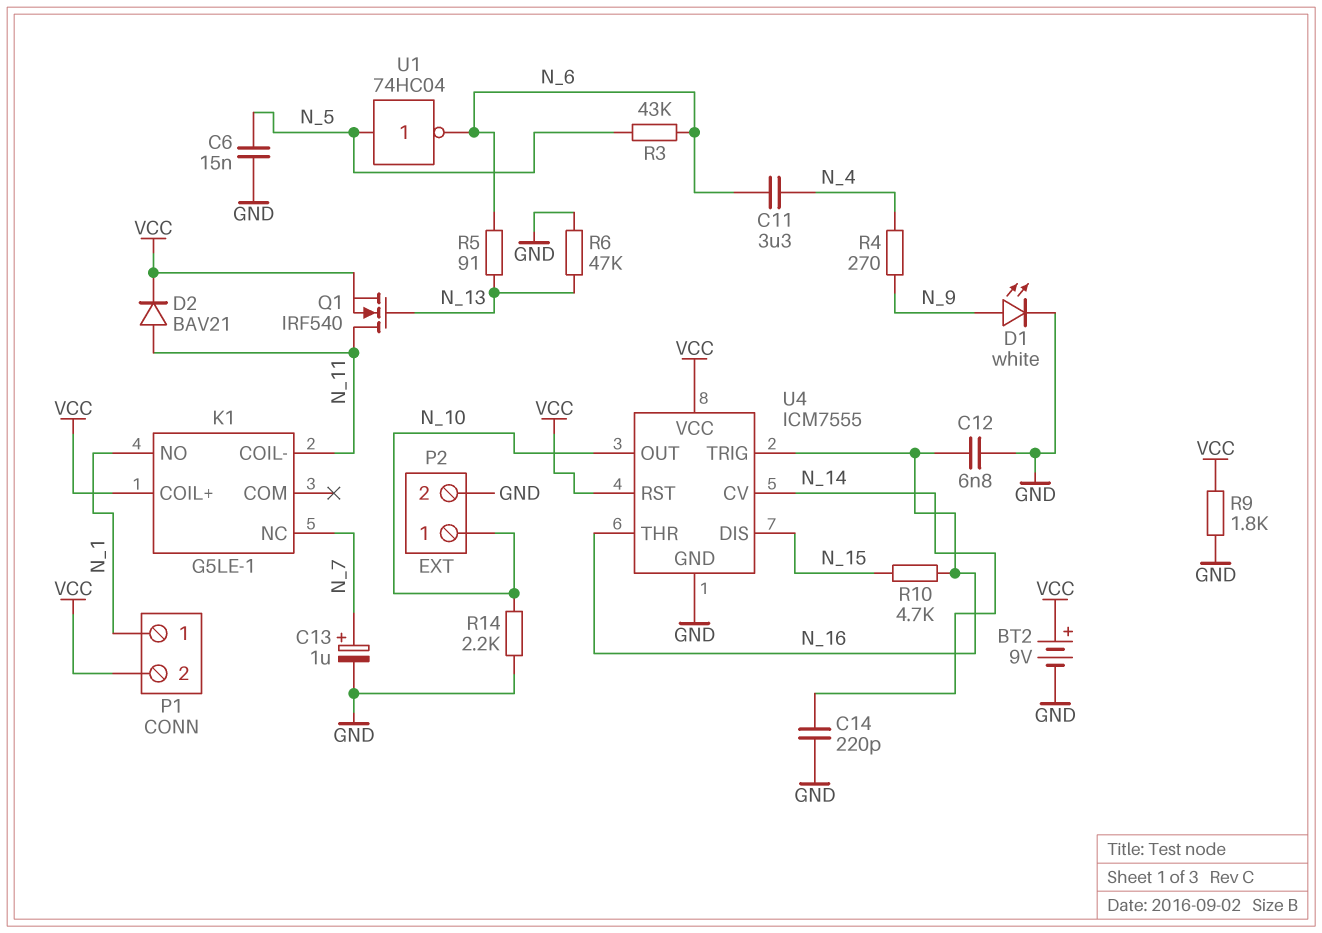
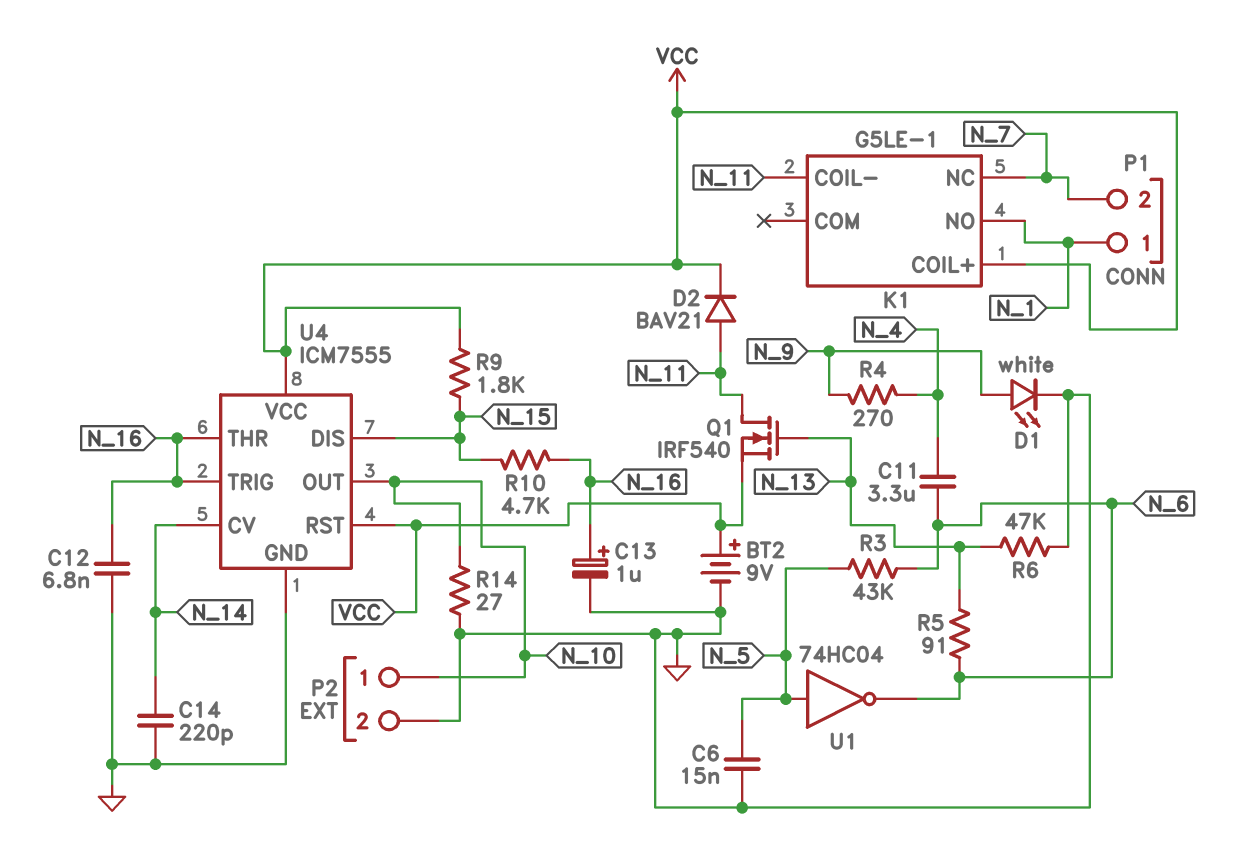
C13: 1uF (plus N_7, minus GND) -> 1uF (plus N_16, minus GND)
P1 pin 2: VCC -> N_7
R9: 1.8k (GND, VCC) -> 1.8k (N_15, VCC)
R14: 2.2k (GND, N_10) -> 27 (GND, N_10)

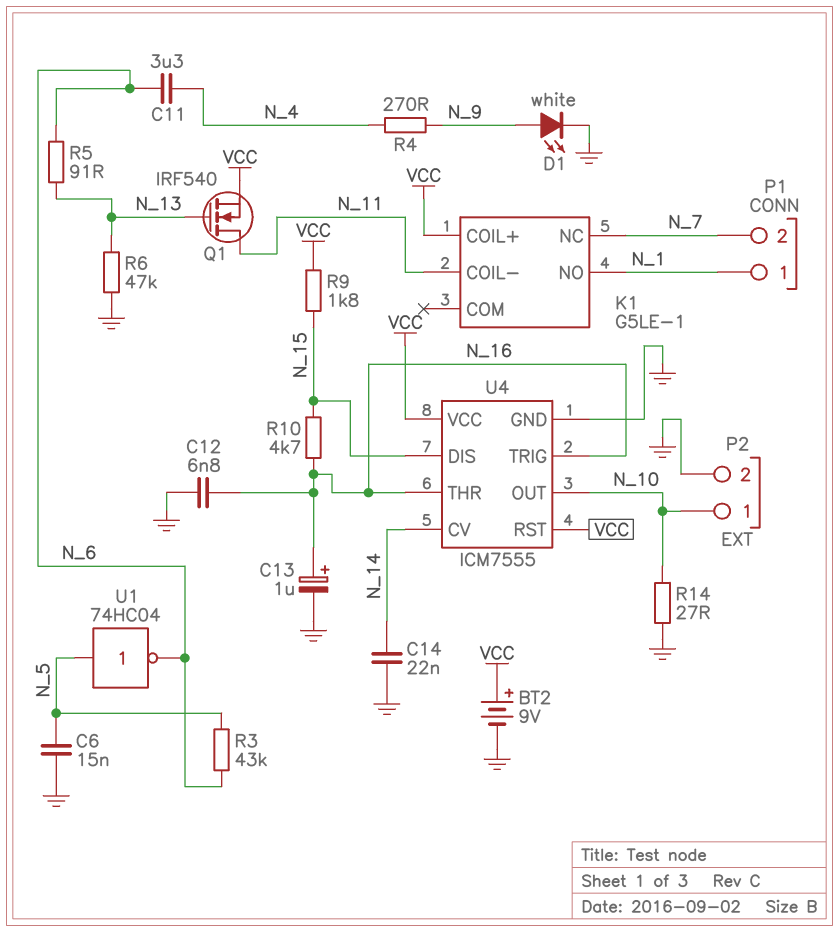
C14: 220pF (GND, N_14) -> 22nF (GND, N_14)
D2: diode BAV21 (A N_11, K VCC) -> none

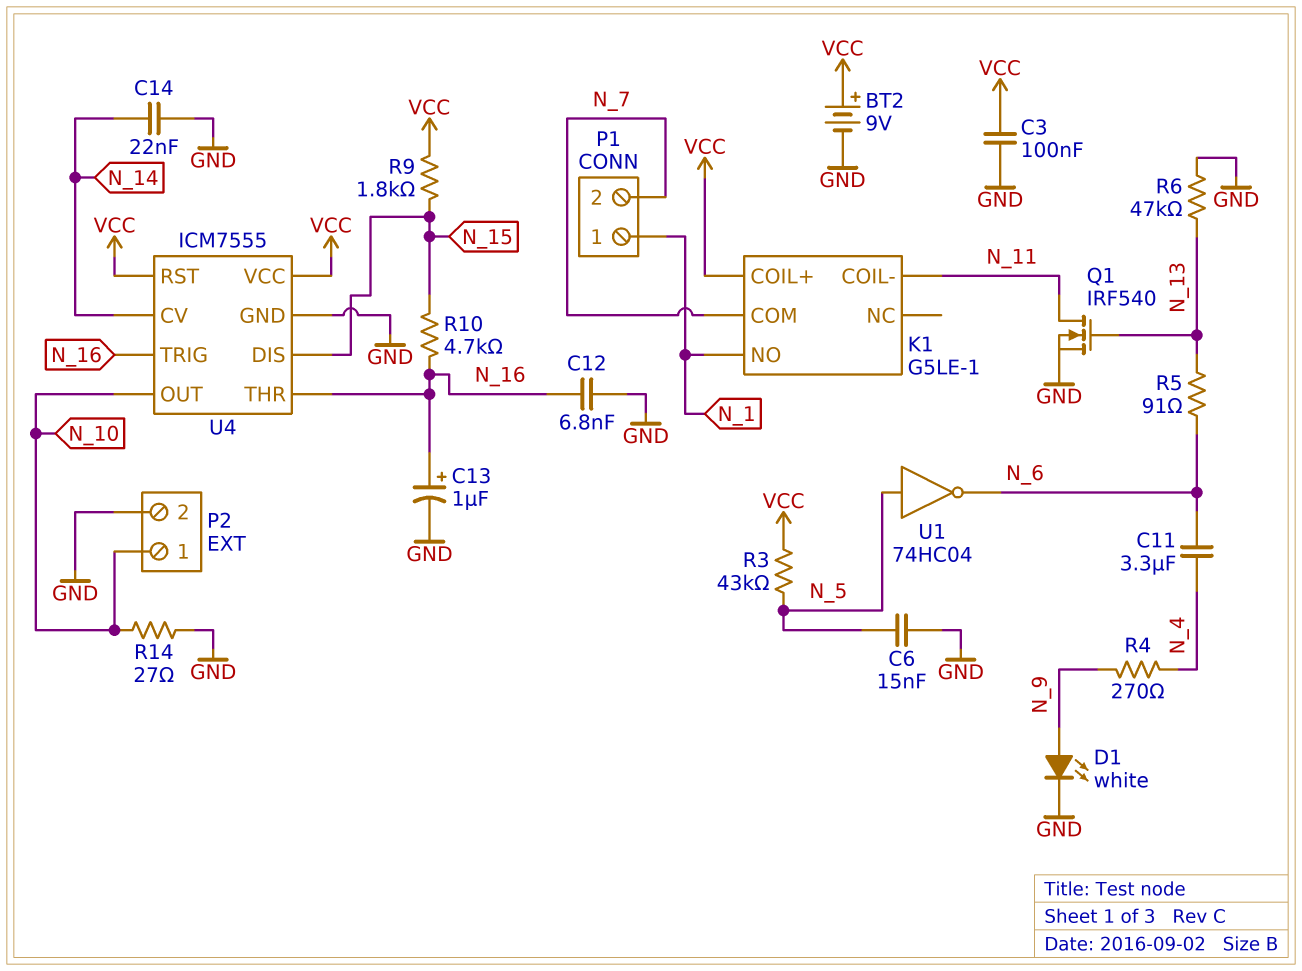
C3: none -> 100nF (GND, VCC)
K1 pin COM: none -> N_7
K1 pin NC: N_7 -> none
Q1: NMOS IRF540 (G N_13, D N_11, S VCC) -> NMOS IRF540 (G N_13, D N_11, S GND)
R3: 43k (N_5, N_6) -> 43k (N_5, VCC)

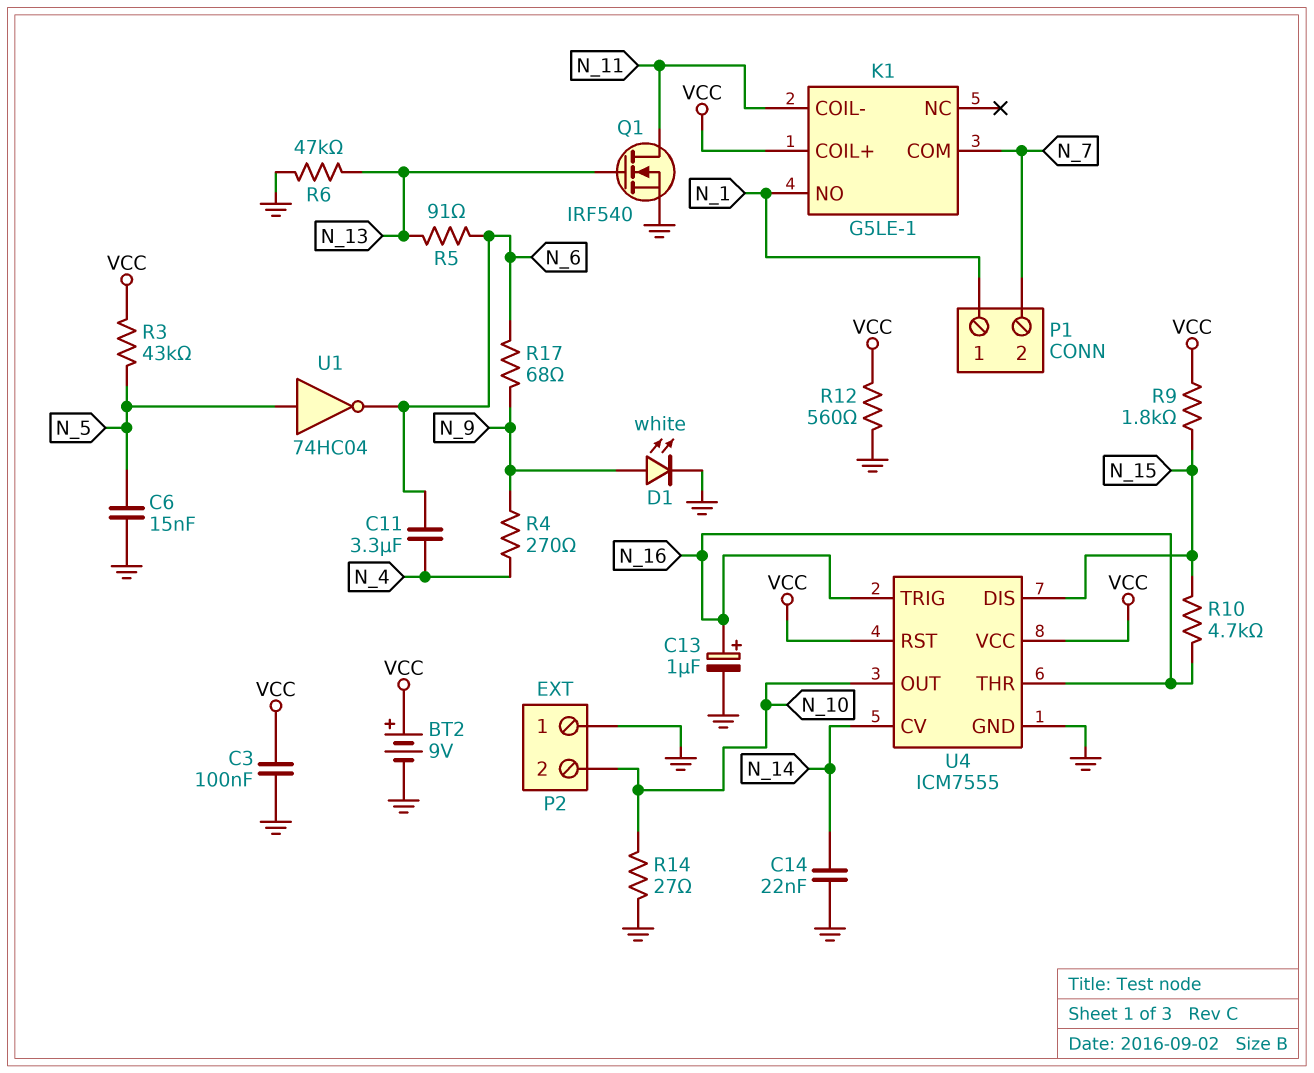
C12: 6.8nF (GND, N_16) -> none
P2 pin 1: N_10 -> GND
P2 pin 2: GND -> N_10
R12: none -> 560 (GND, VCC)
R17: none -> 68 (N_6, N_9)

